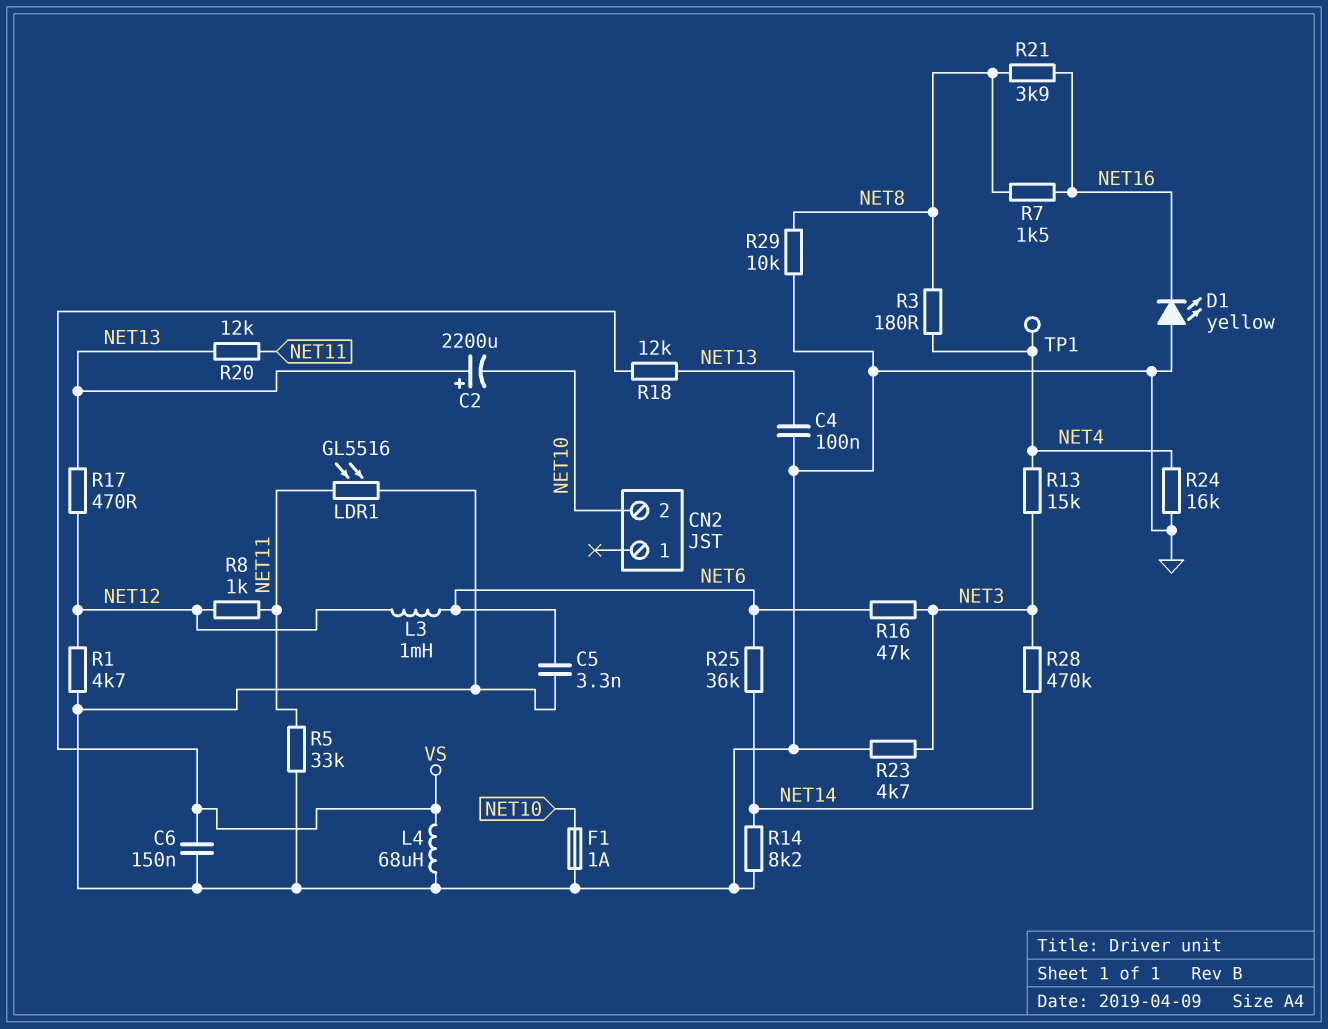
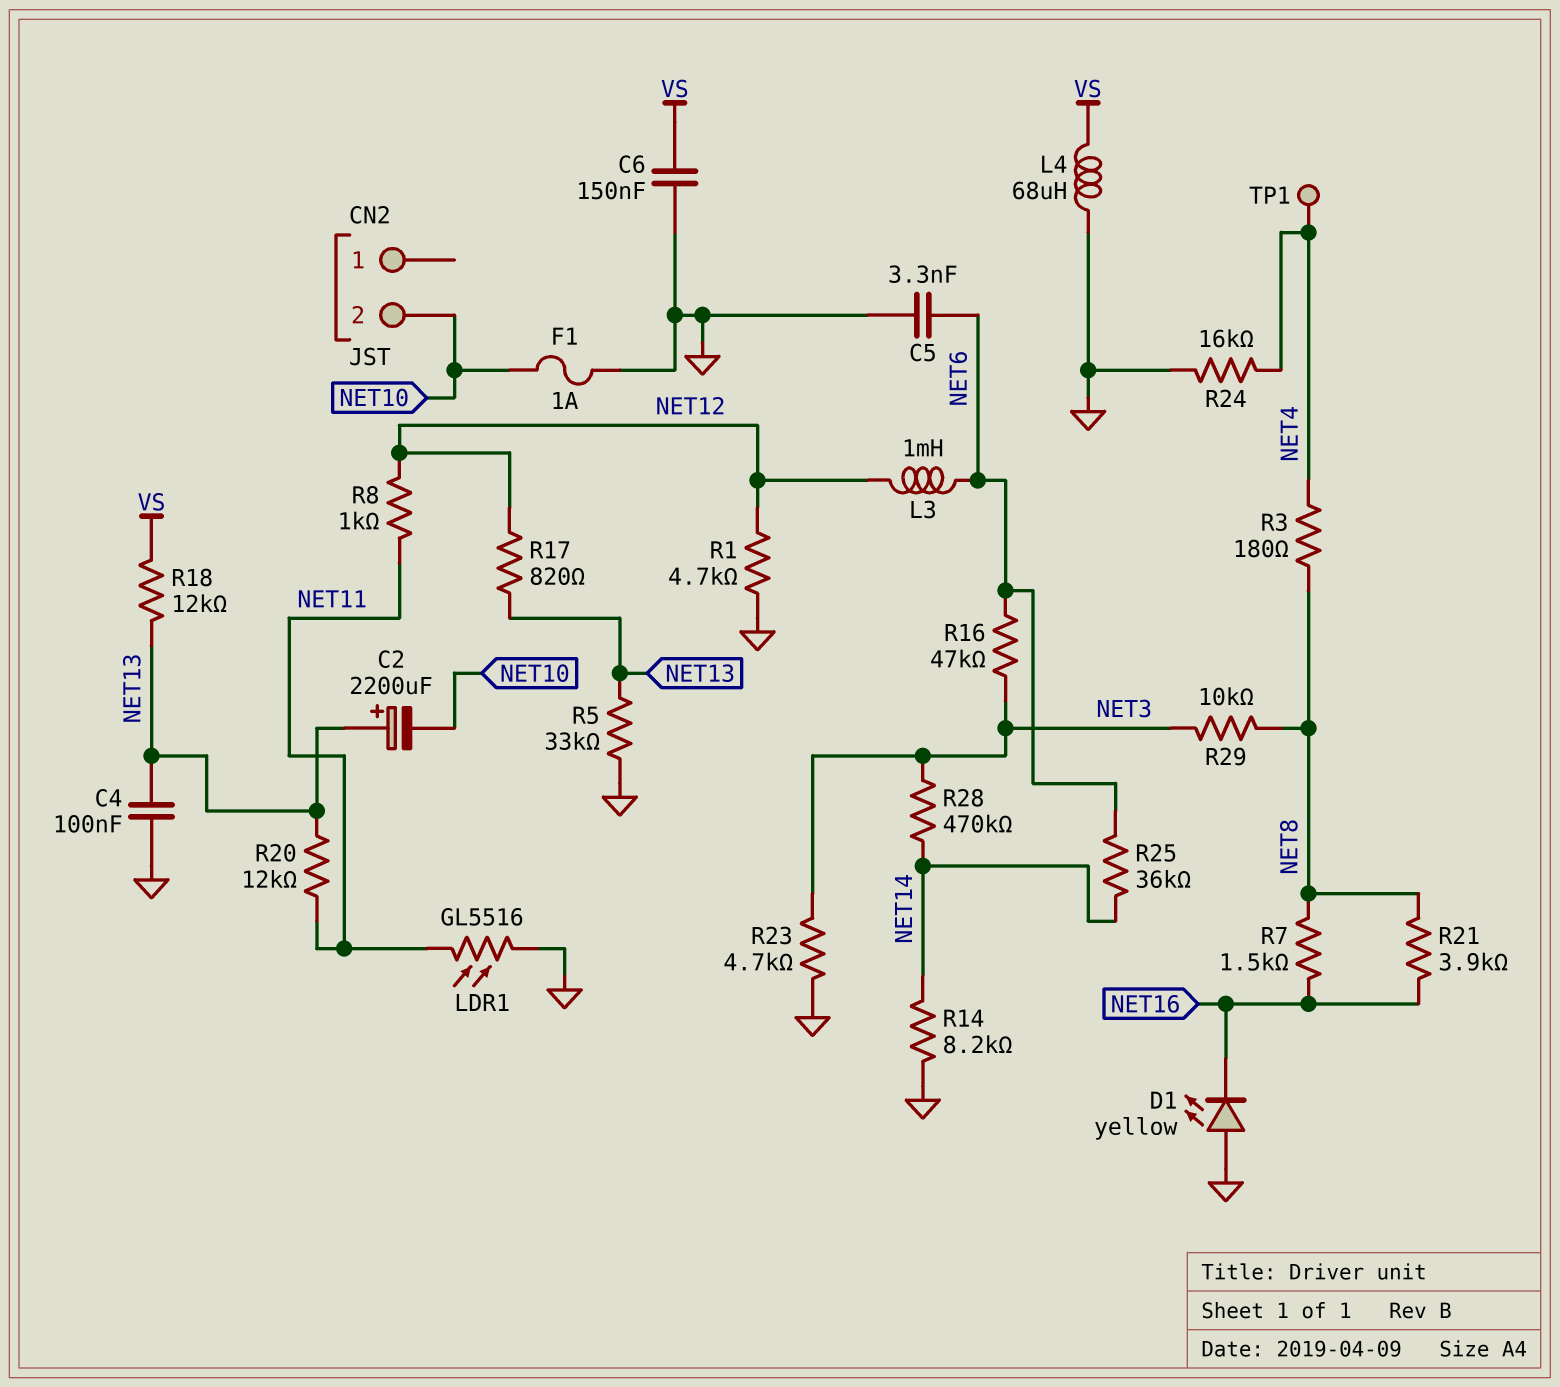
R5: 33k (GND, NET11) -> 33k (GND, NET13)
R13: 15k (NET3, NET4) -> none
R17: 470 (NET12, NET13) -> 820 (NET12, NET13)
R29: 10k (GND, NET8) -> 10k (NET3, NET8)

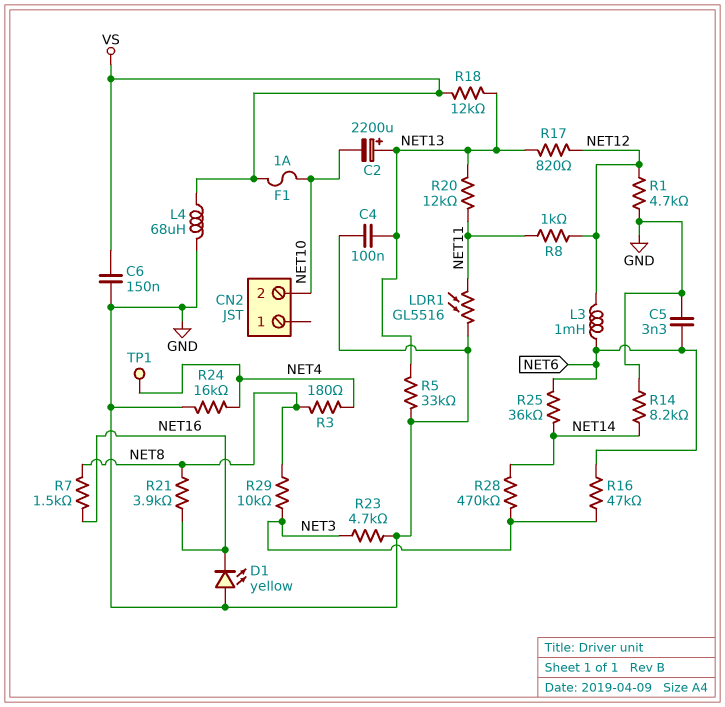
F1: 1A (GND, NET10) -> 1A (NET10, VS)

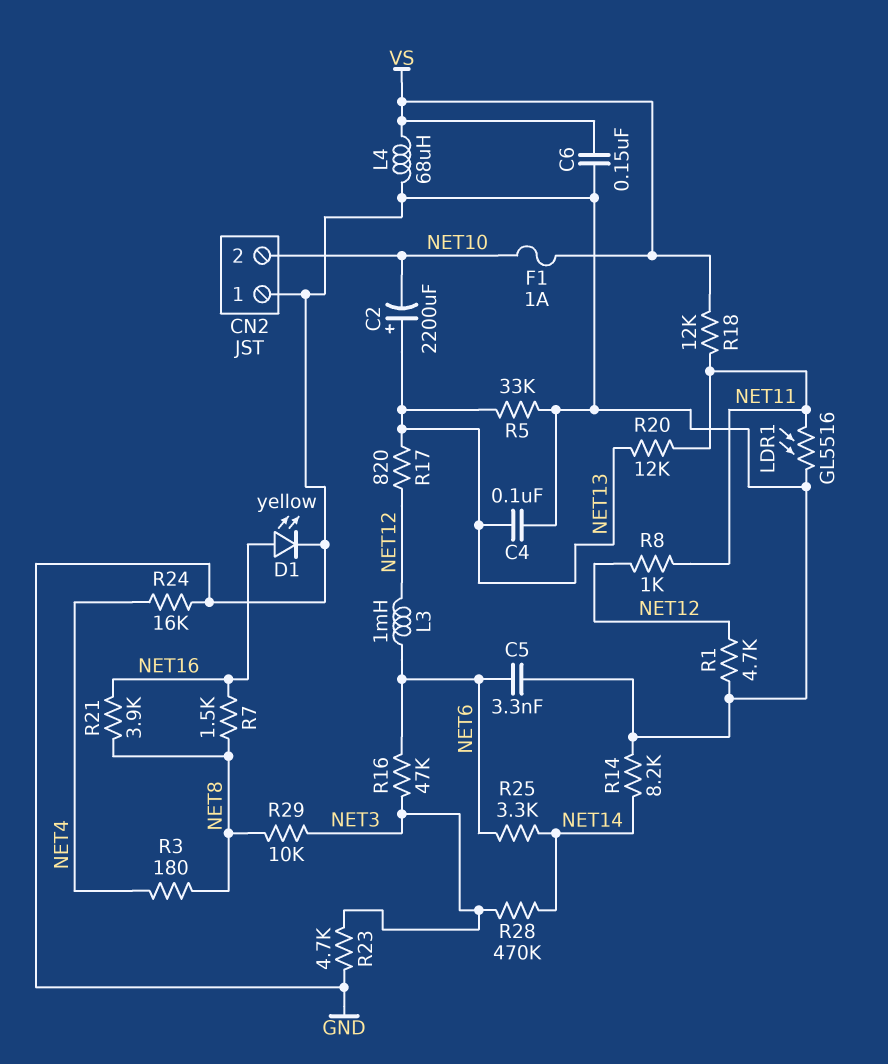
CN2 pin 1: none -> GND
D1: LED yellow (A GND, K NET16) -> LED yellow (A NET16, K GND)
R18: 12k (NET13, VS) -> 12k (NET11, VS)
R25: 36k (NET6, NET14) -> 3.3k (NET6, NET14)
TP1: test point (NET4) -> none

